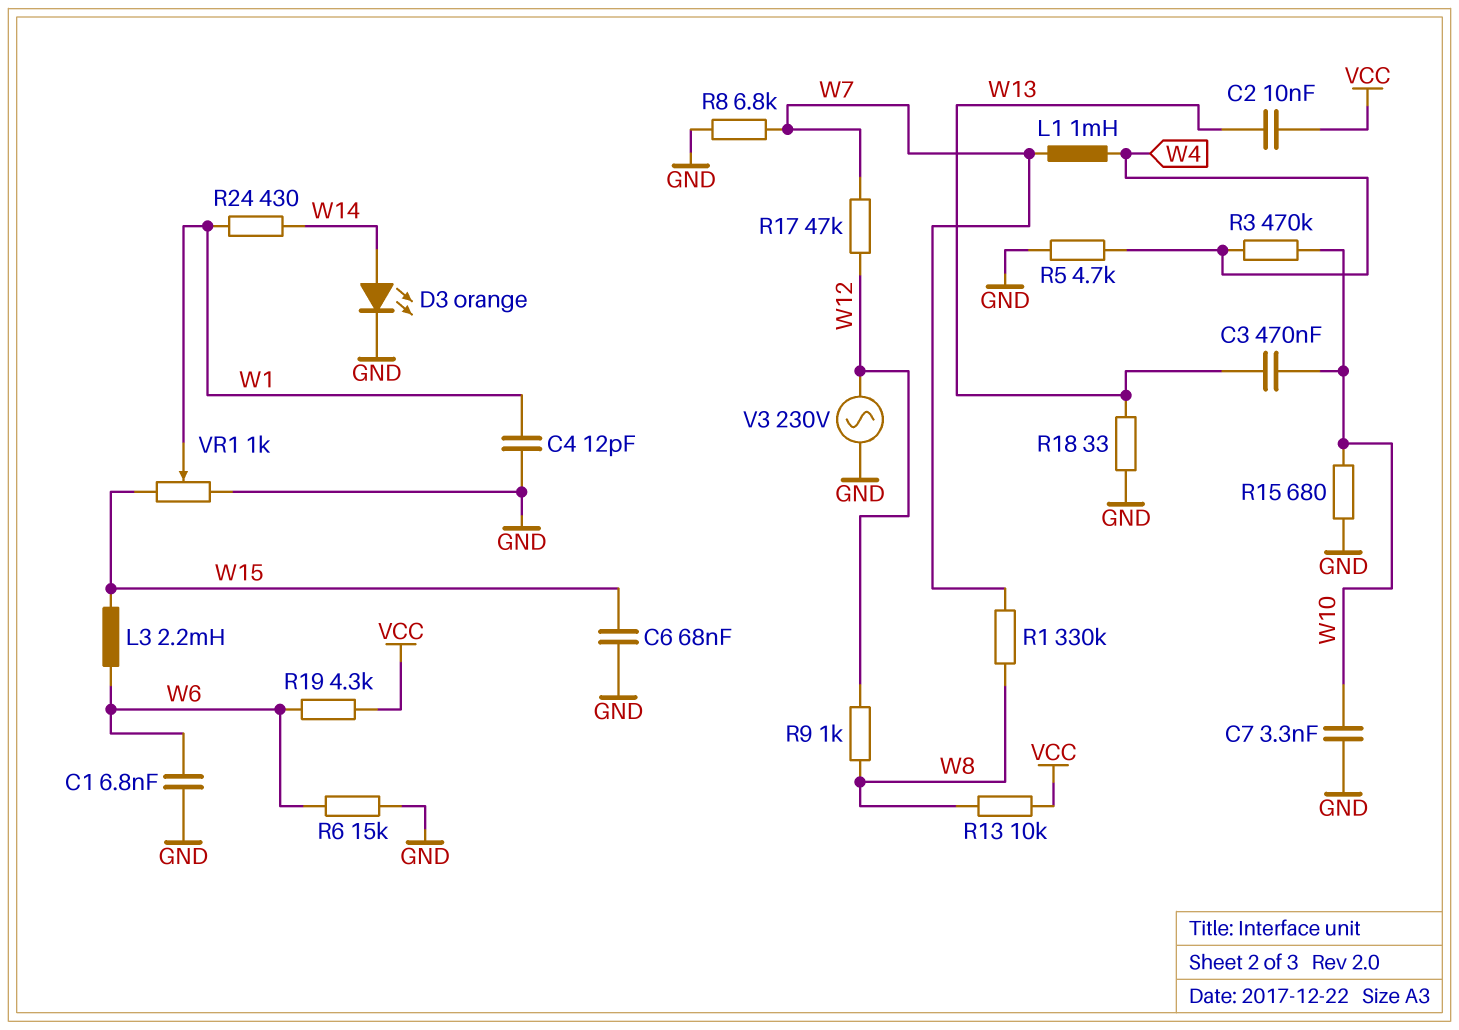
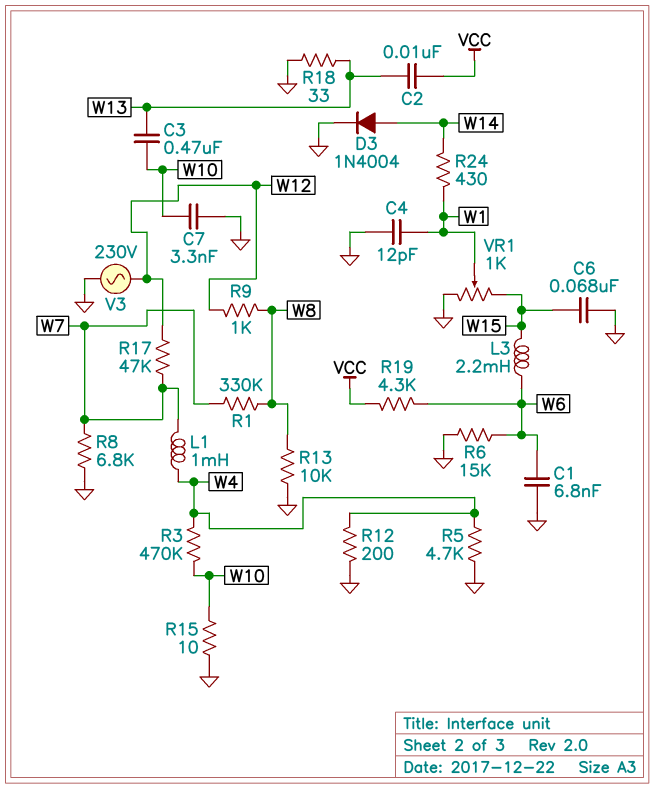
D3: LED orange (A W14, K GND) -> diode 1N4004 (A W14, K GND)
R12: none -> 200 (GND, W4)
R13: 10k (VCC, W8) -> 10k (GND, W8)
R15: 680 (GND, W10) -> 10 (GND, W10)

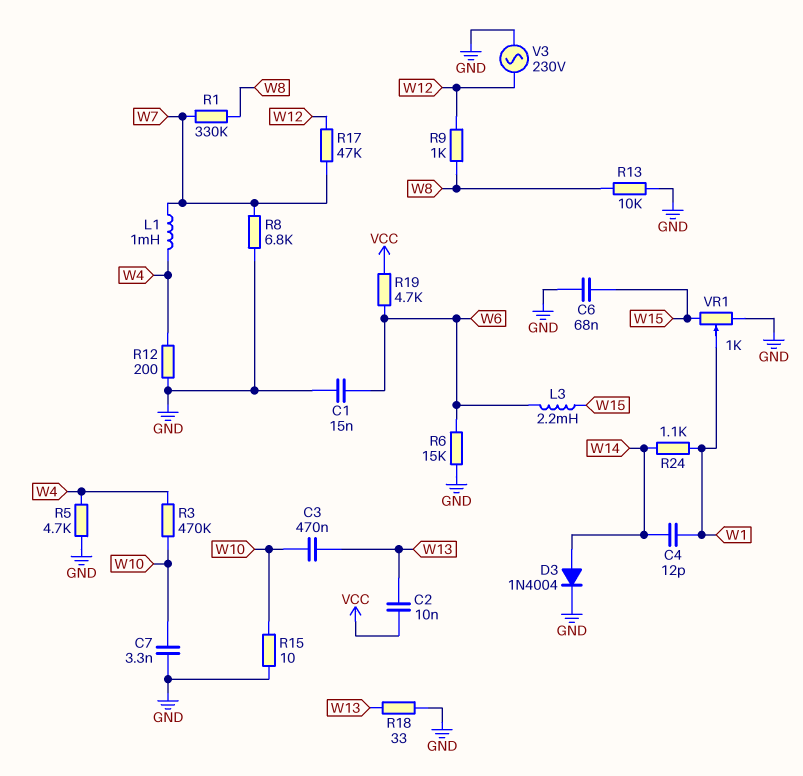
C1: 6.8nF (GND, W6) -> 15nF (GND, W6)
C4: 12pF (GND, W1) -> 12pF (W1, W14)
R19: 4.3k (VCC, W6) -> 4.7k (VCC, W6)
R24: 430 (W1, W14) -> 1.1k (W1, W14)

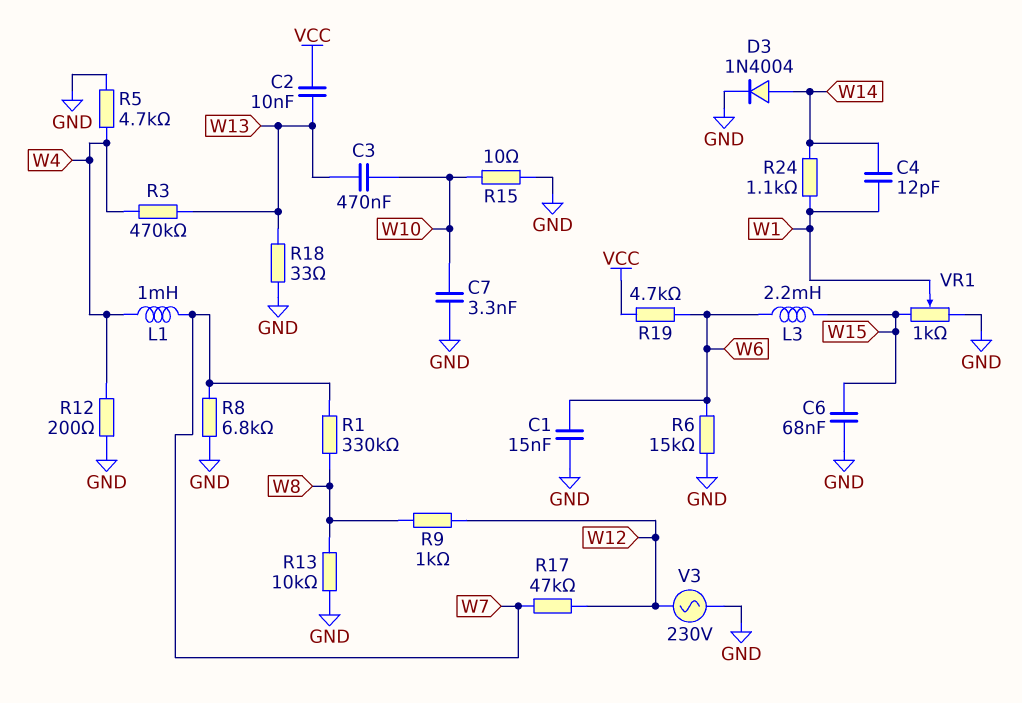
R3: 470k (W4, W10) -> 470k (W4, W13)

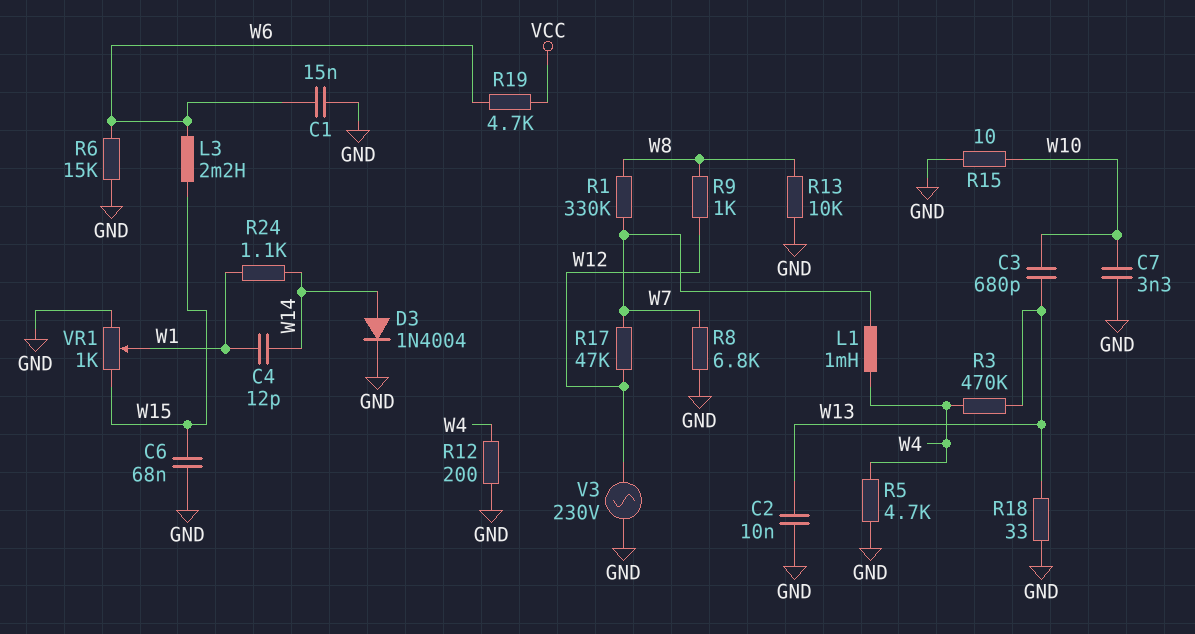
C2: 10nF (VCC, W13) -> 10nF (GND, W13)
C3: 470nF (W10, W13) -> 680pF (W10, W13)

